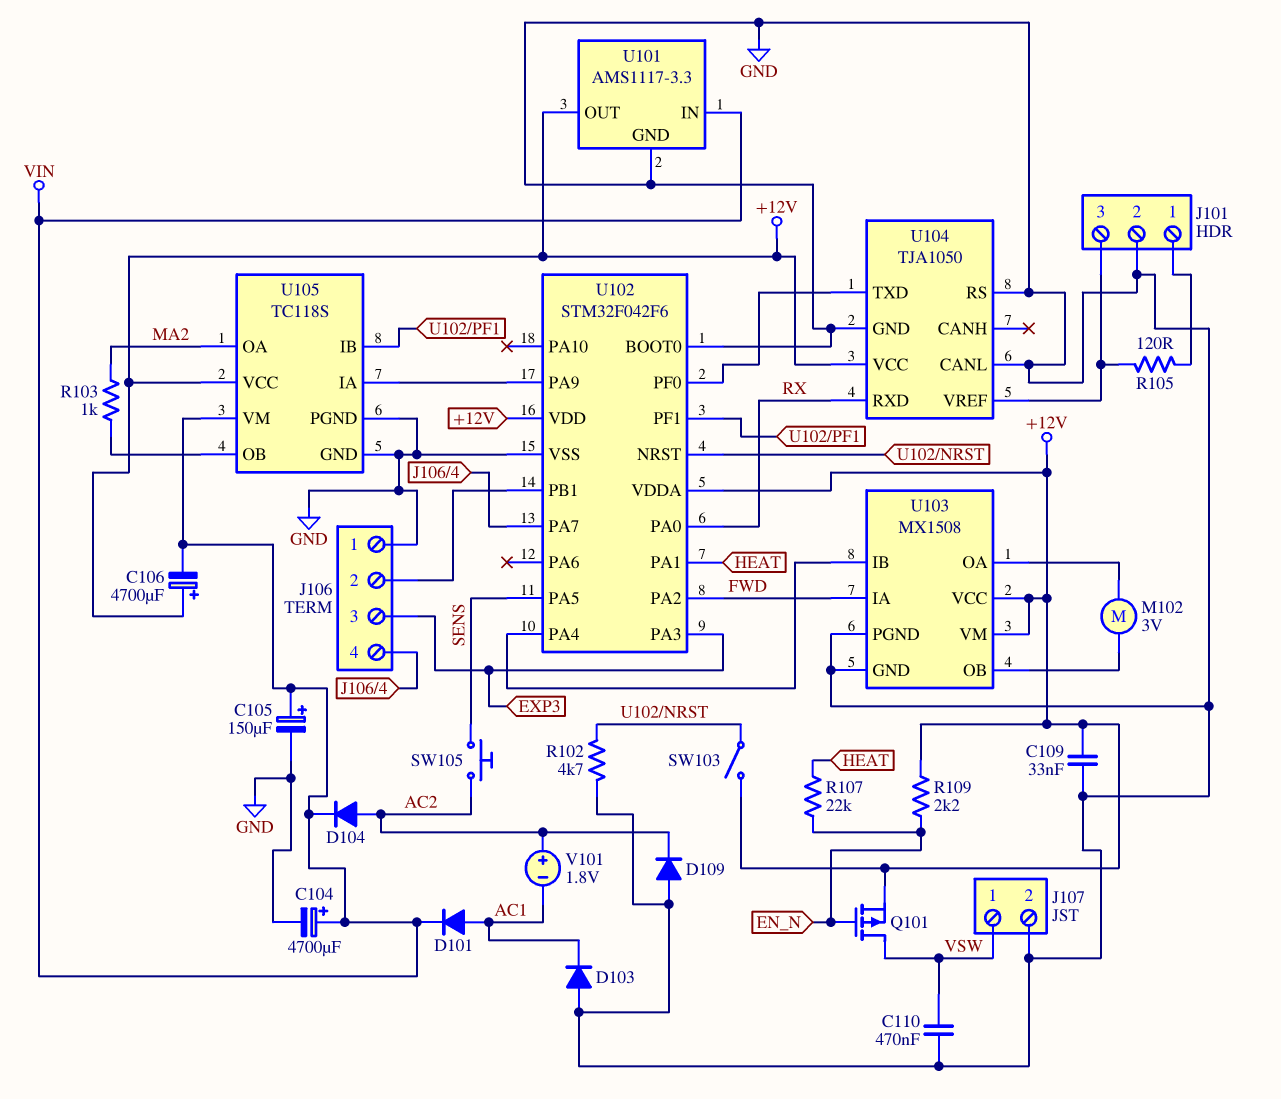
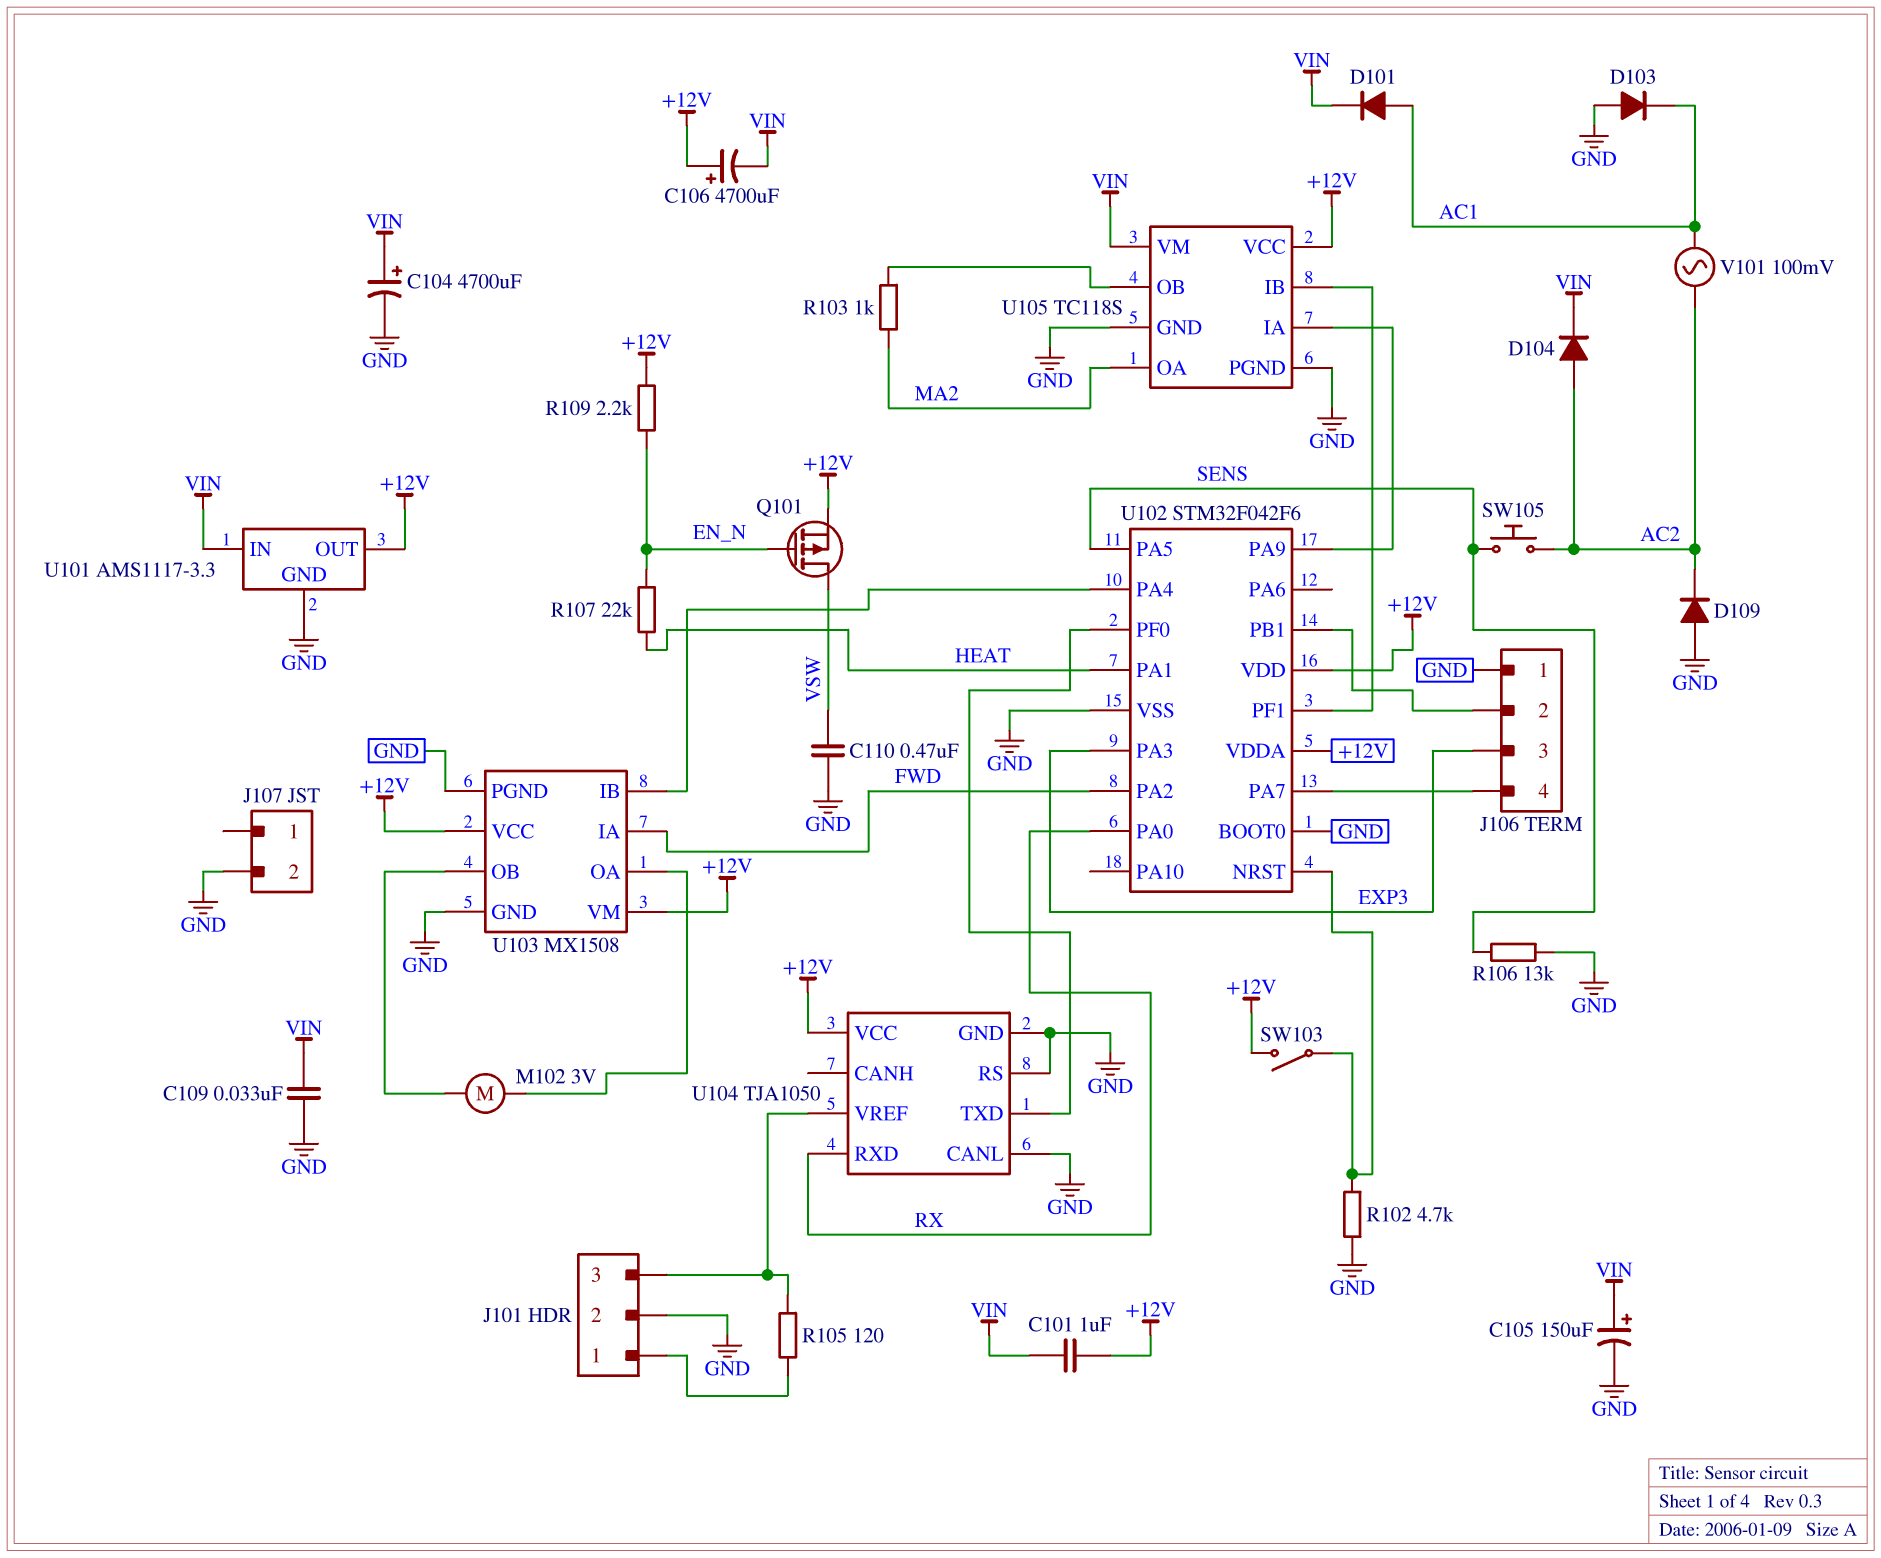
C101: none -> 1uF (+12V, VIN)
C109: 33nF (+12V, GND) -> 33nF (GND, VIN)
J107 pin 1: VSW -> none
R106: none -> 13k (GND, SENS)
V101: 1.8V (plus AC2, minus AC1) -> AC 100mV (AC1, AC2)

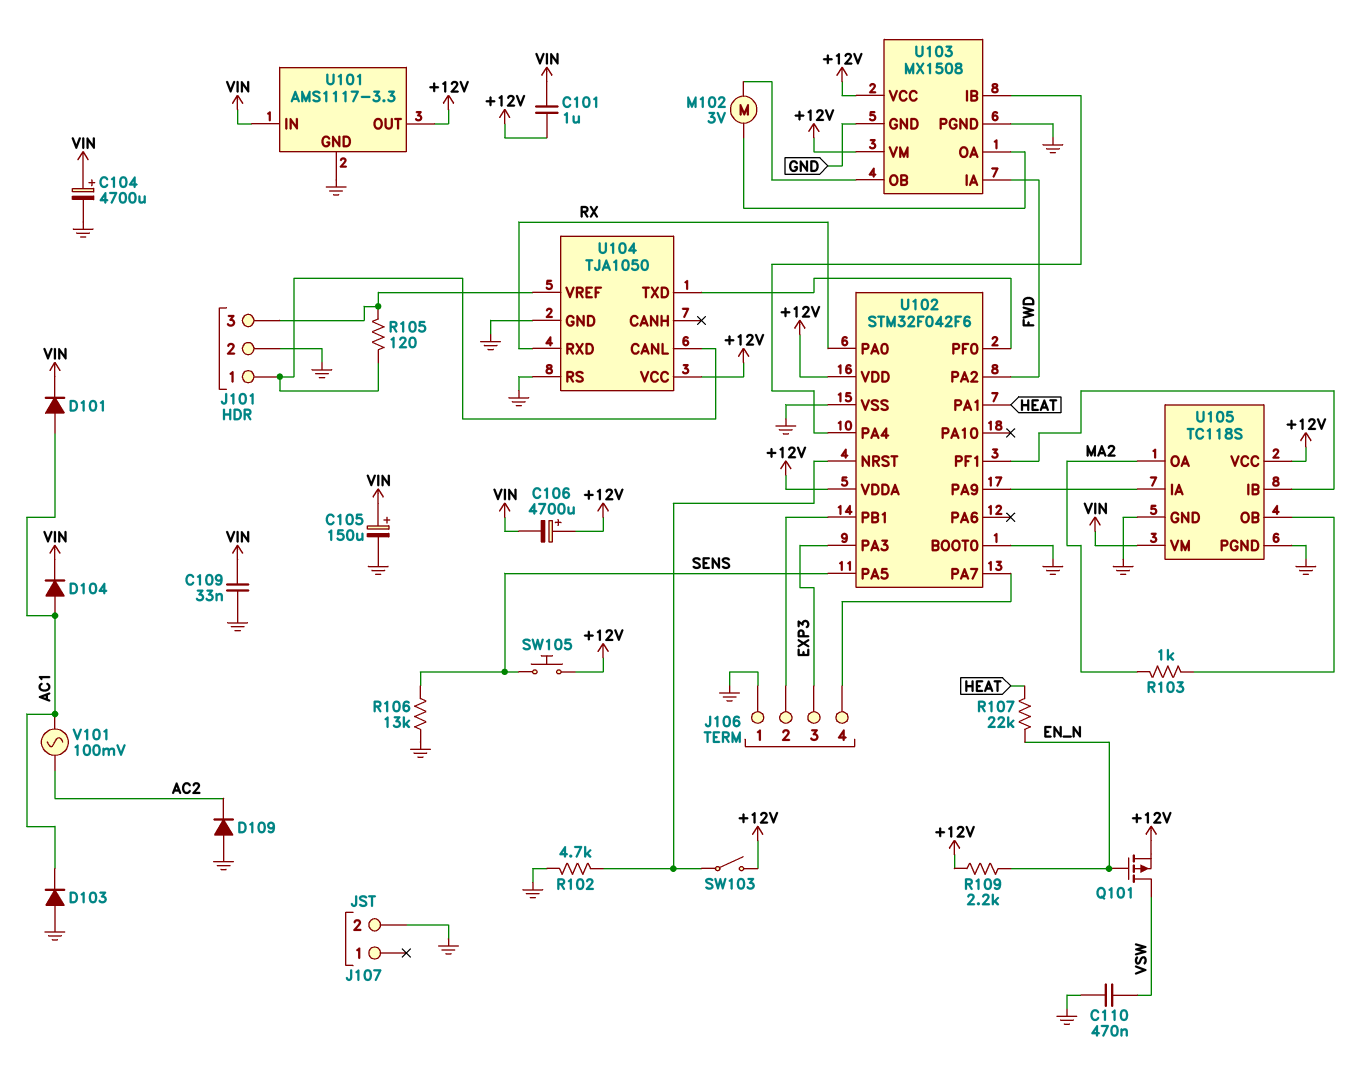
D104: diode (A AC2, K VIN) -> diode (A AC1, K VIN)
SW105: button (AC2, SENS) -> button (+12V, SENS)
U104 pin CANL: GND -> J101/1

